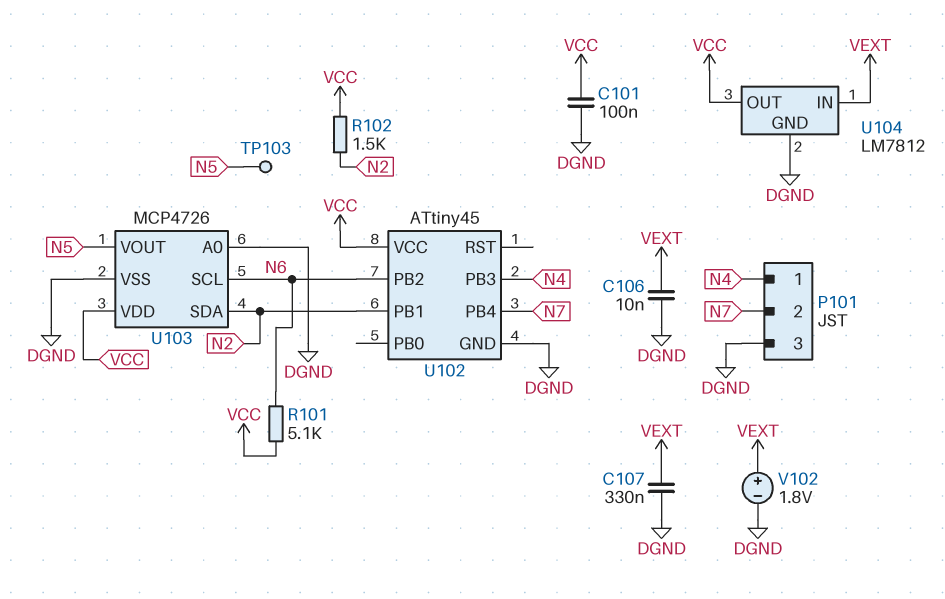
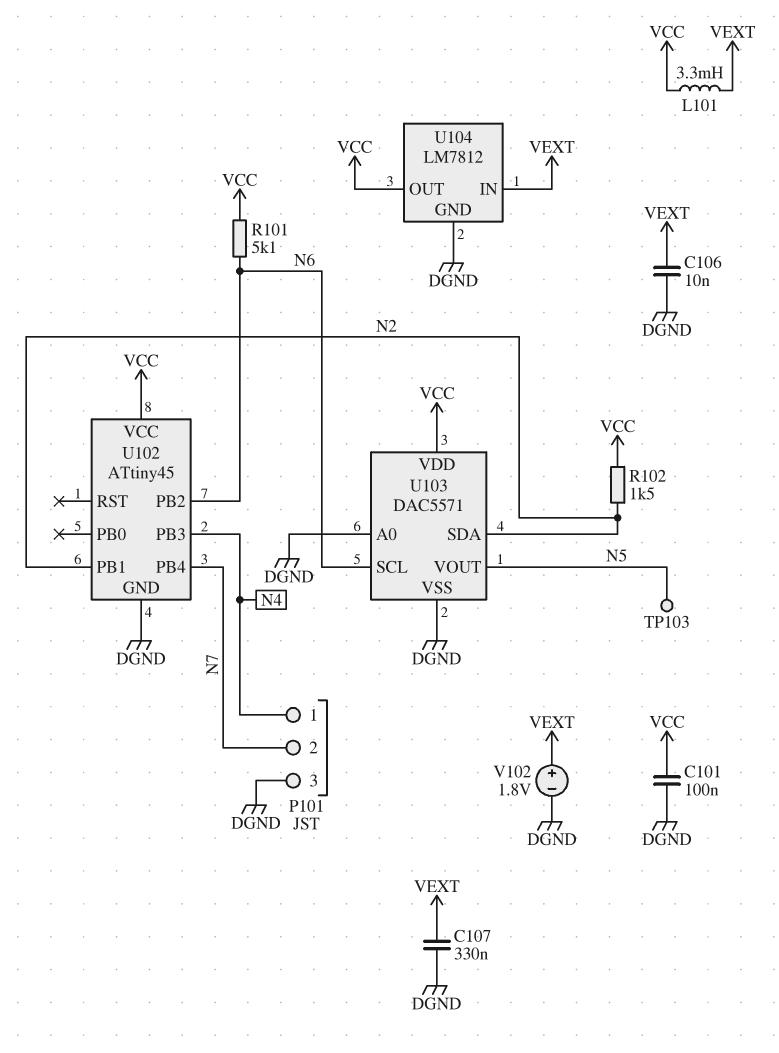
L101: none -> 3.3mH (VCC, VEXT)
U103: MCP4726 -> DAC5571

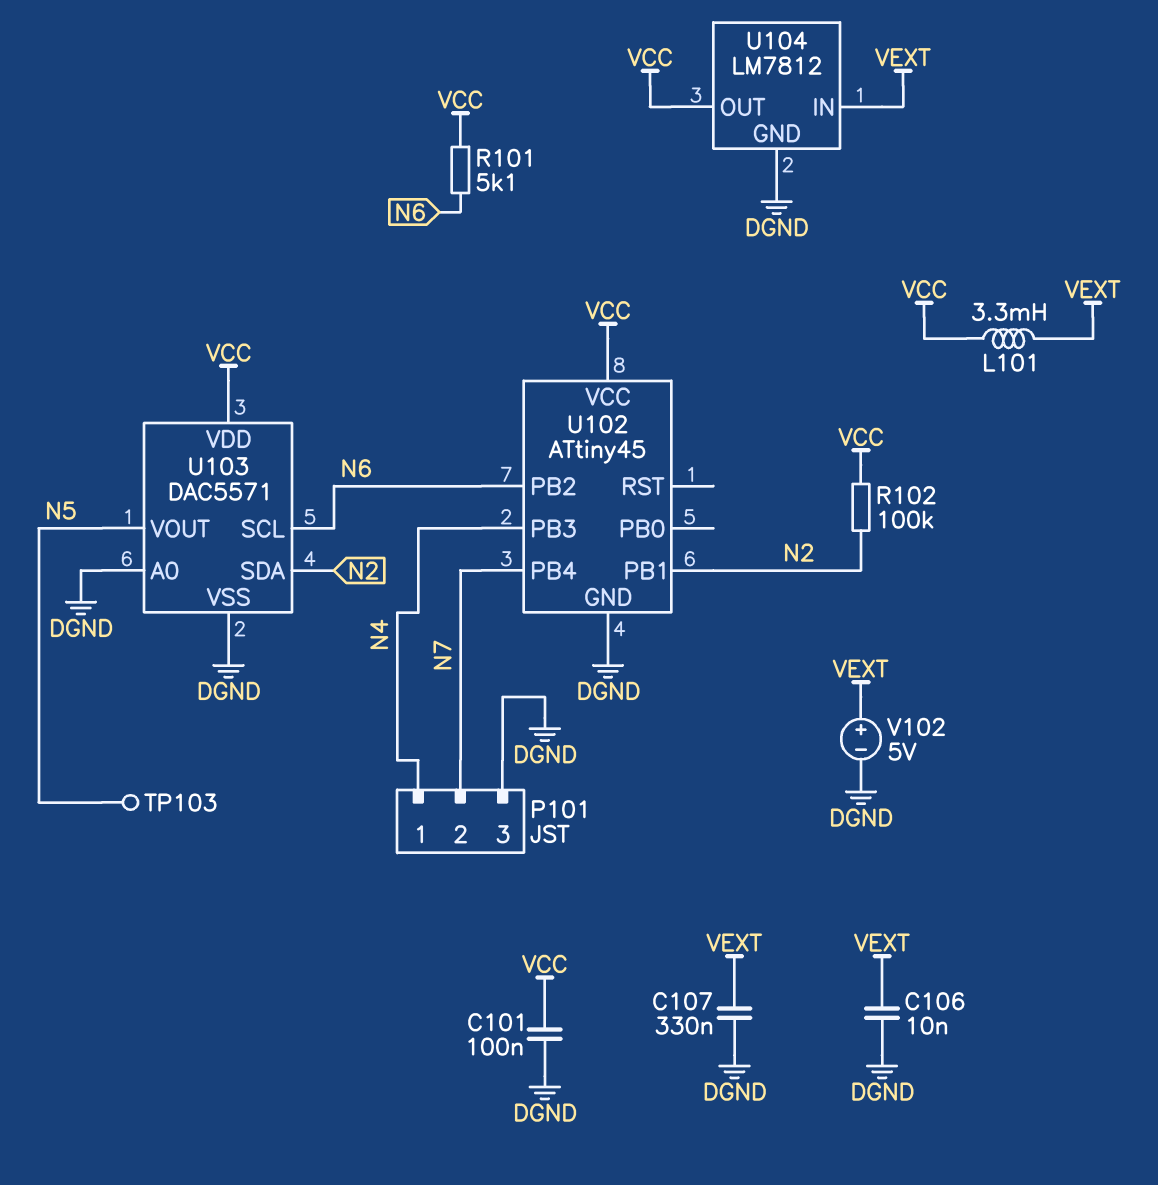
R102: 1.5k (N2, VCC) -> 100k (N2, VCC)
V102: 1.8V (plus VEXT, minus DGND) -> 5V (plus VEXT, minus DGND)

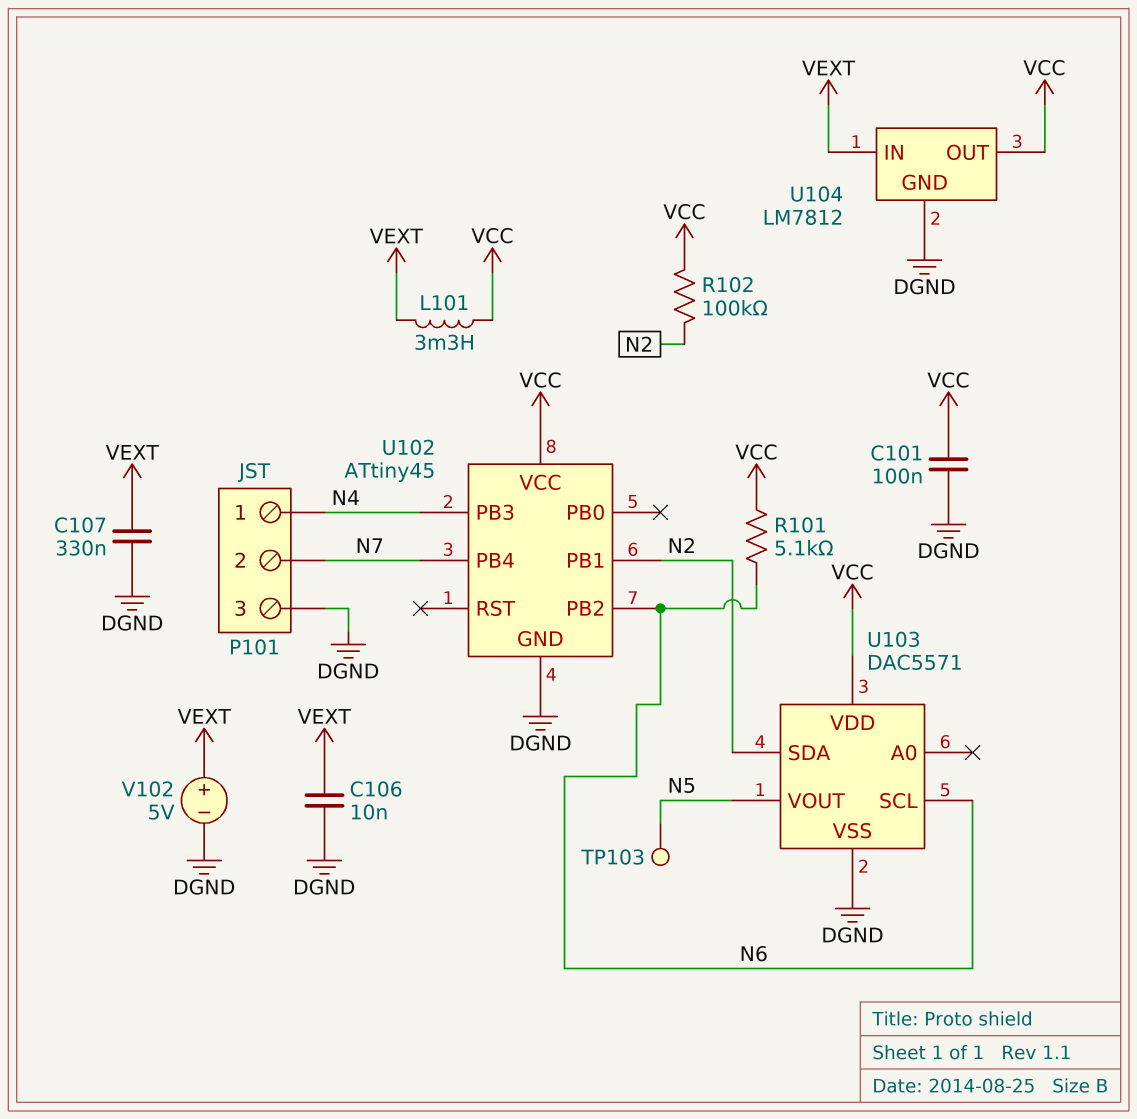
U103 pin A0: DGND -> none

